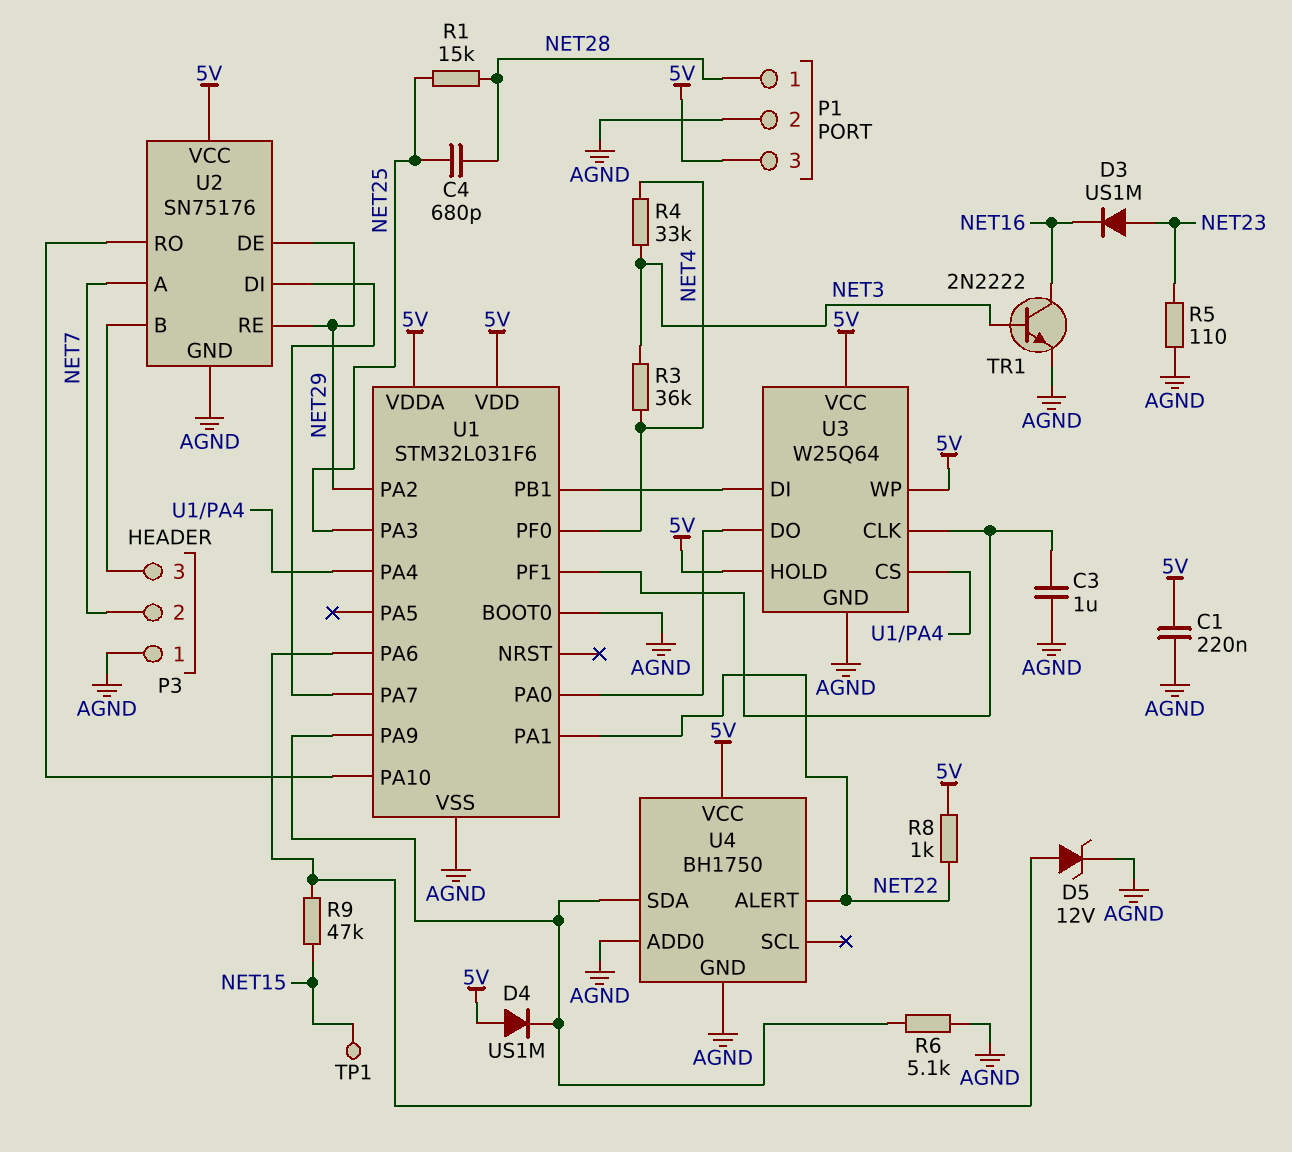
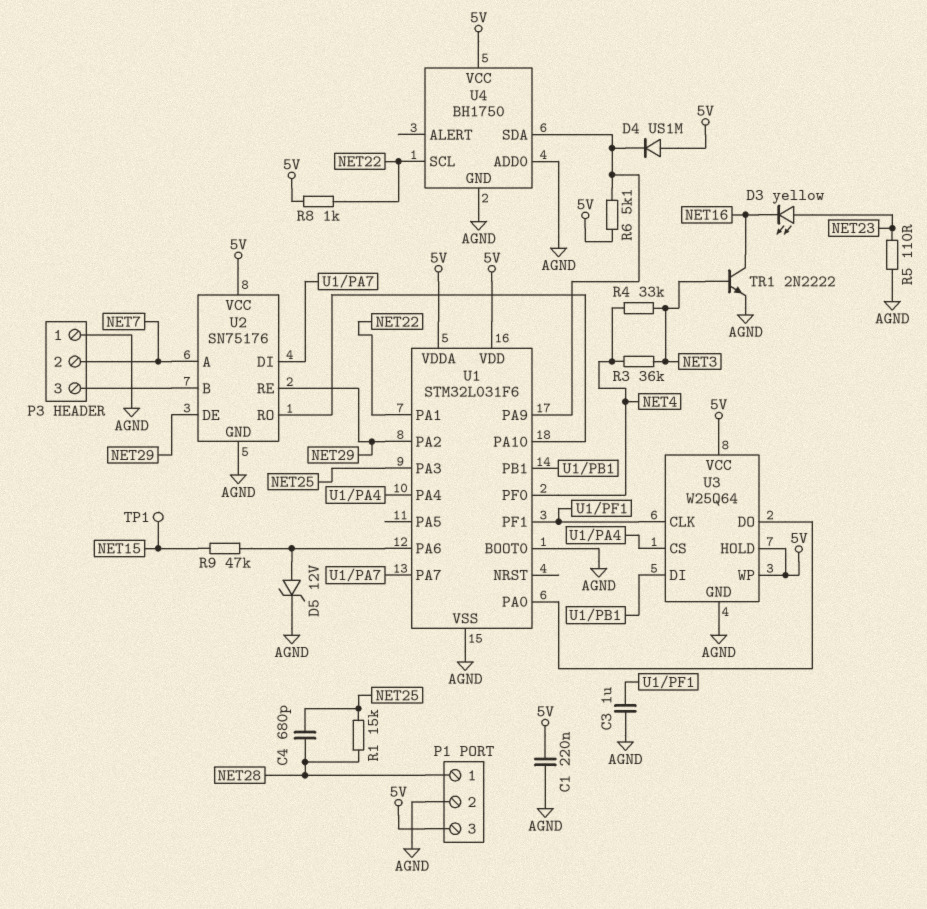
D3: diode US1M (A NET23, K NET16) -> LED yellow (A NET23, K NET16)
R6: 5.1k (AGND, U1/PA9) -> 5.1k (5V, U1/PA9)
U4 pin ALERT: NET22 -> none
U4 pin SCL: none -> NET22

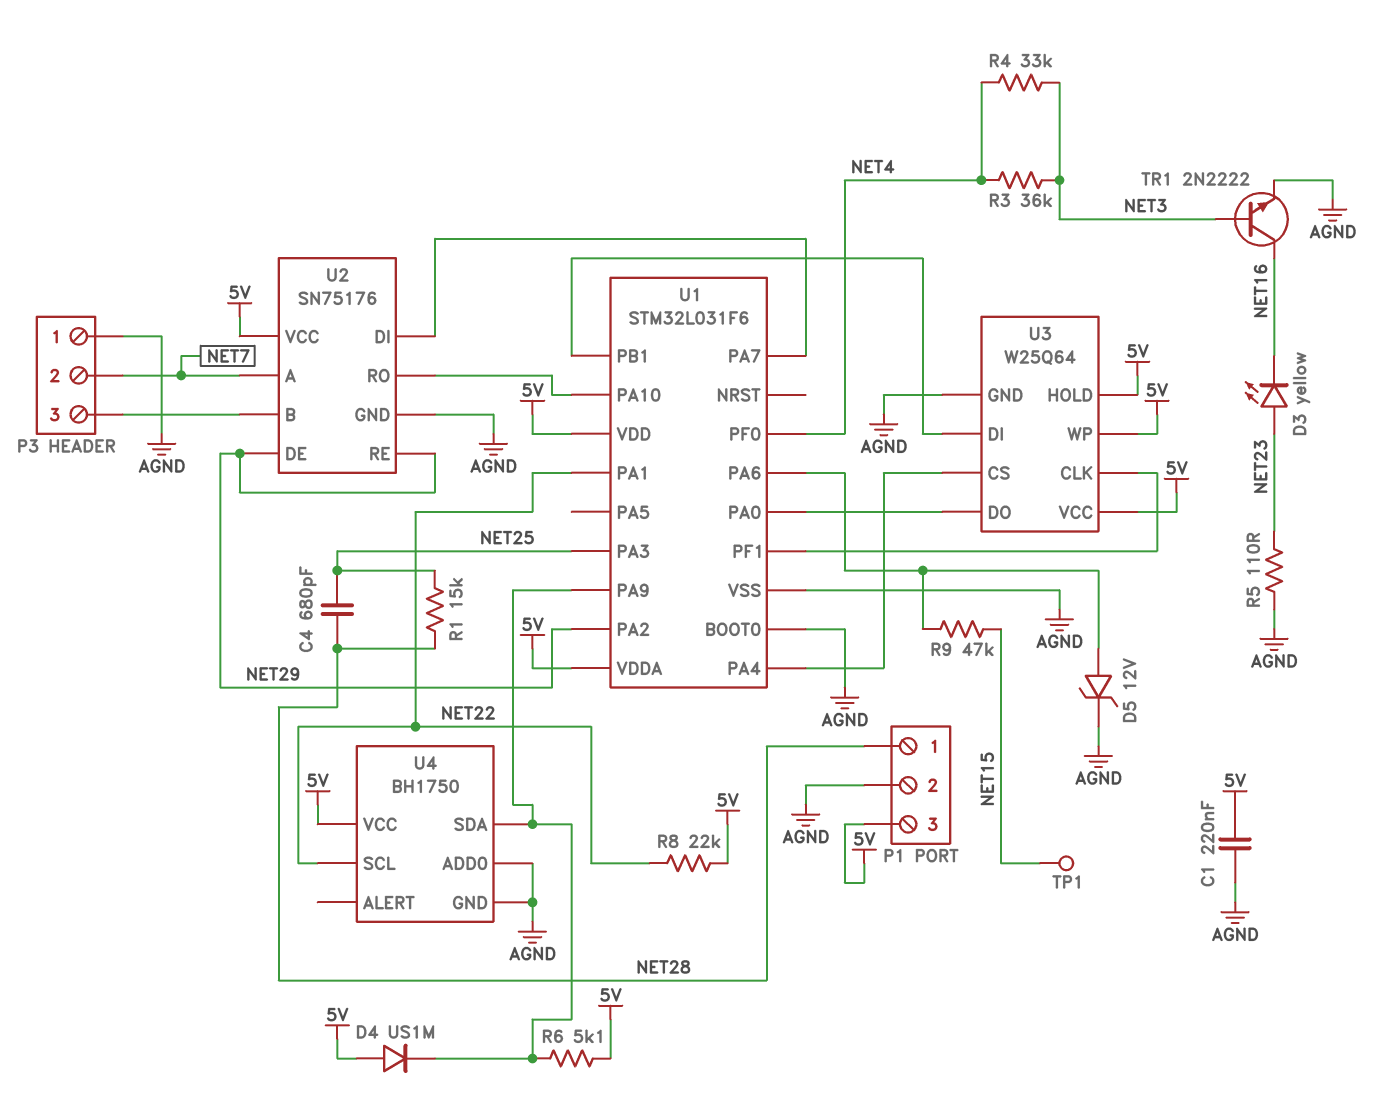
C3: 1uF (AGND, U1/PF1) -> none
R8: 1k (5V, NET22) -> 22k (5V, NET22)

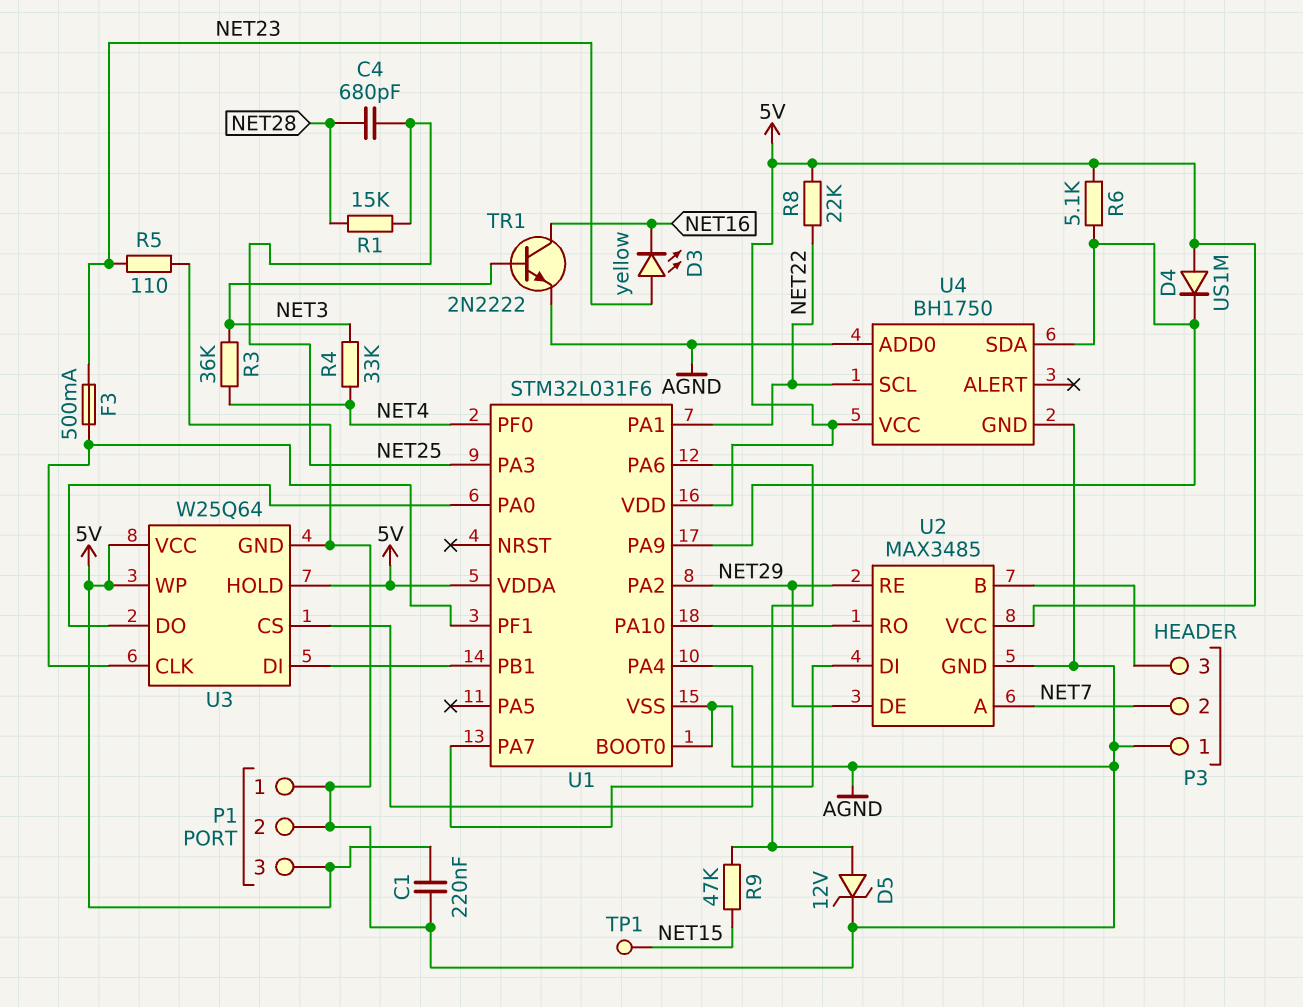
F3: none -> 500mA (NET23, U1/PF1)
P1 pin 1: NET28 -> AGND
U2: SN75176 -> MAX3485

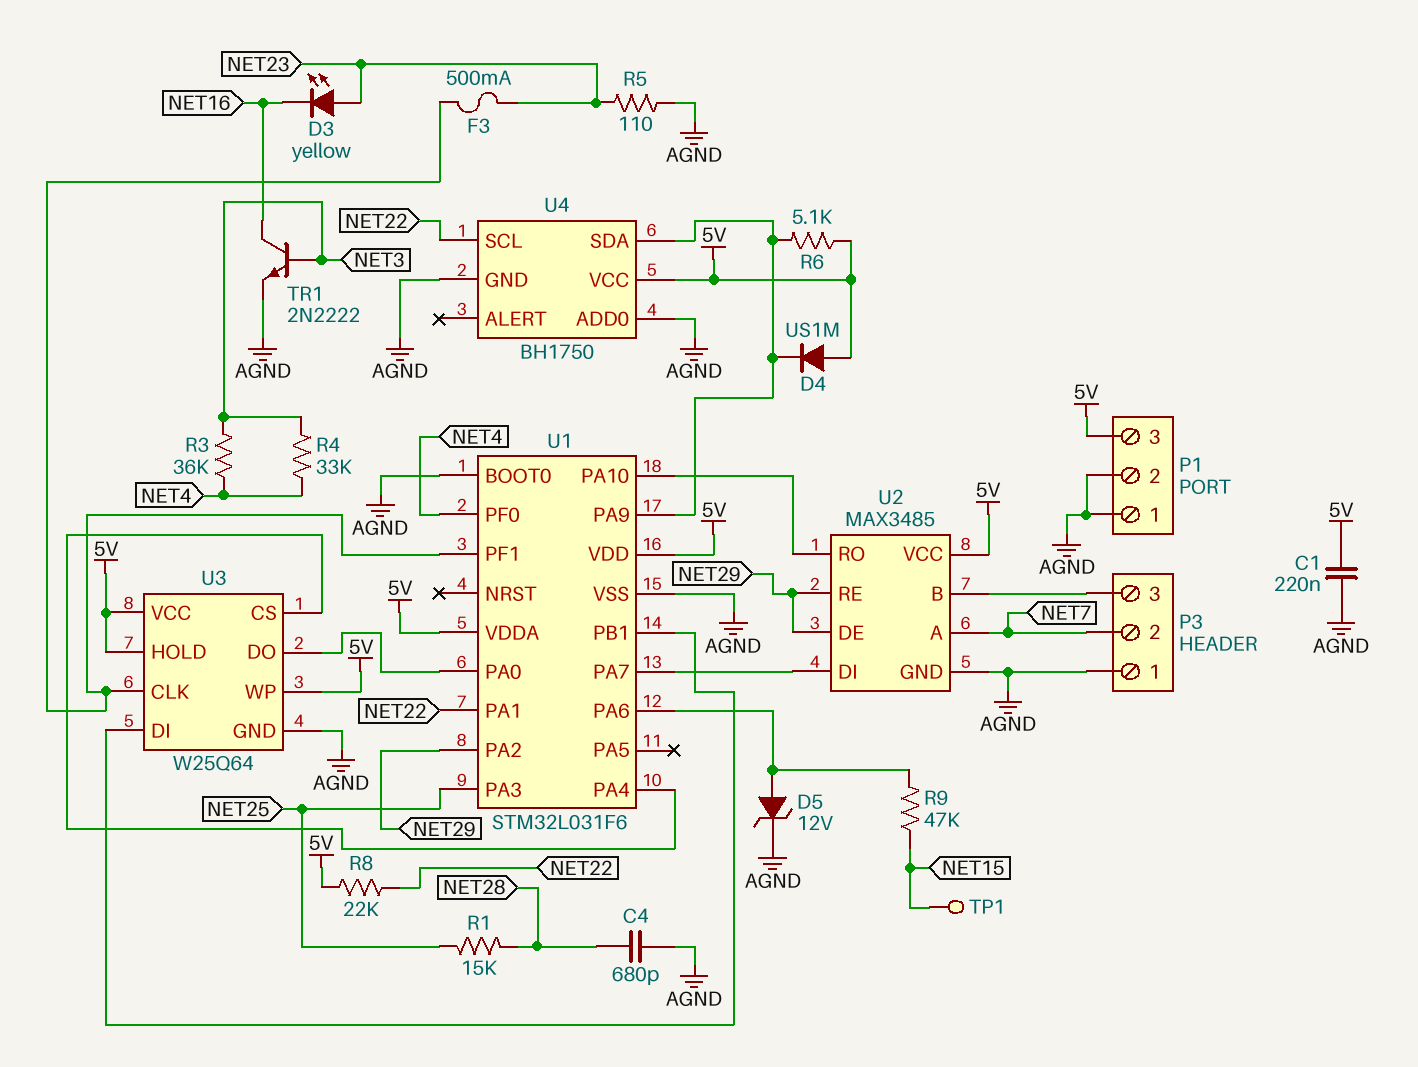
C4: 680pF (NET25, NET28) -> 680pF (AGND, NET28)

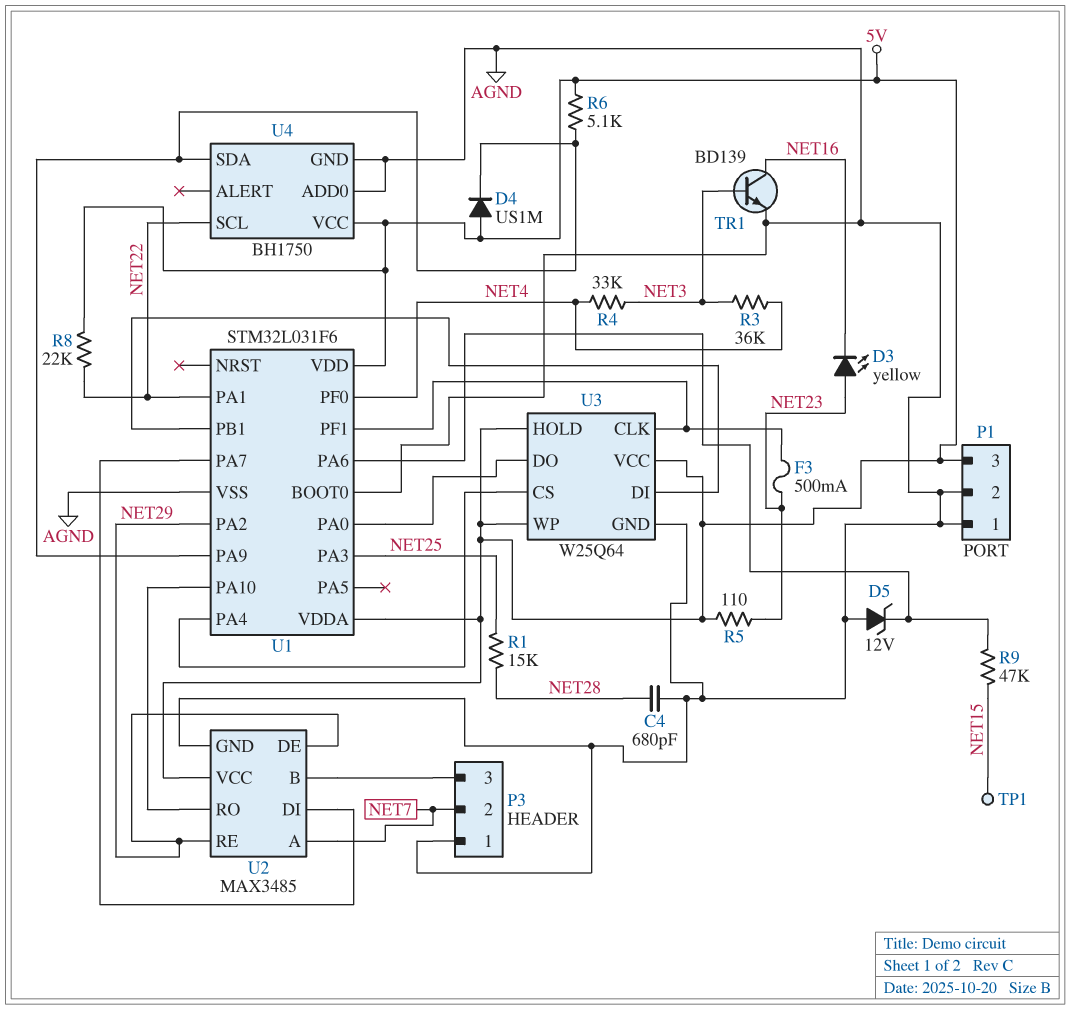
C1: 220nF (5V, AGND) -> none
D5: zener 12V (A U1/PA6, K AGND) -> zener 12V (A AGND, K U1/PA6)
R5: 110 (AGND, NET23) -> 110 (5V, NET23)
TR1: NPN 2N2222 (B NET3, C NET16, E AGND) -> NPN BD139 (B NET3, C NET16, E AGND)

